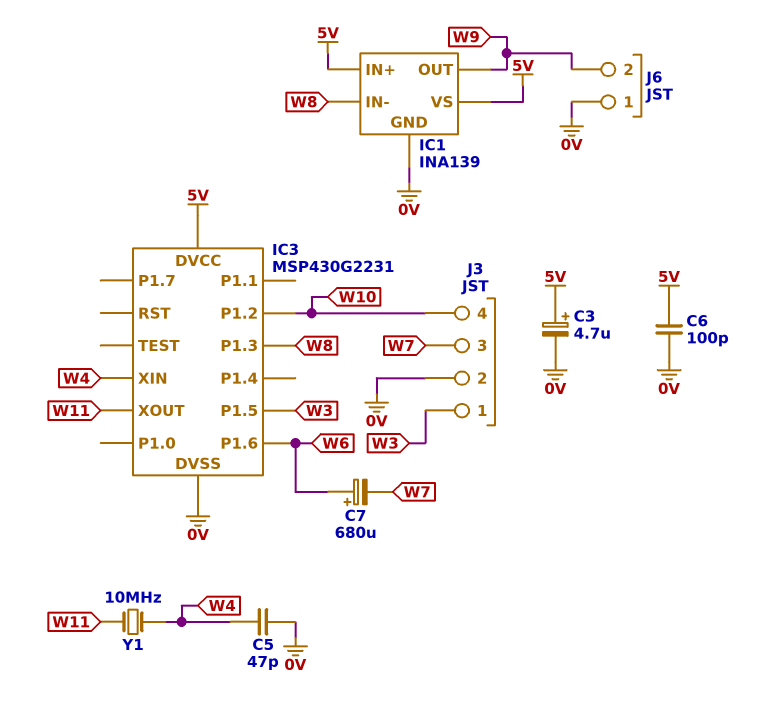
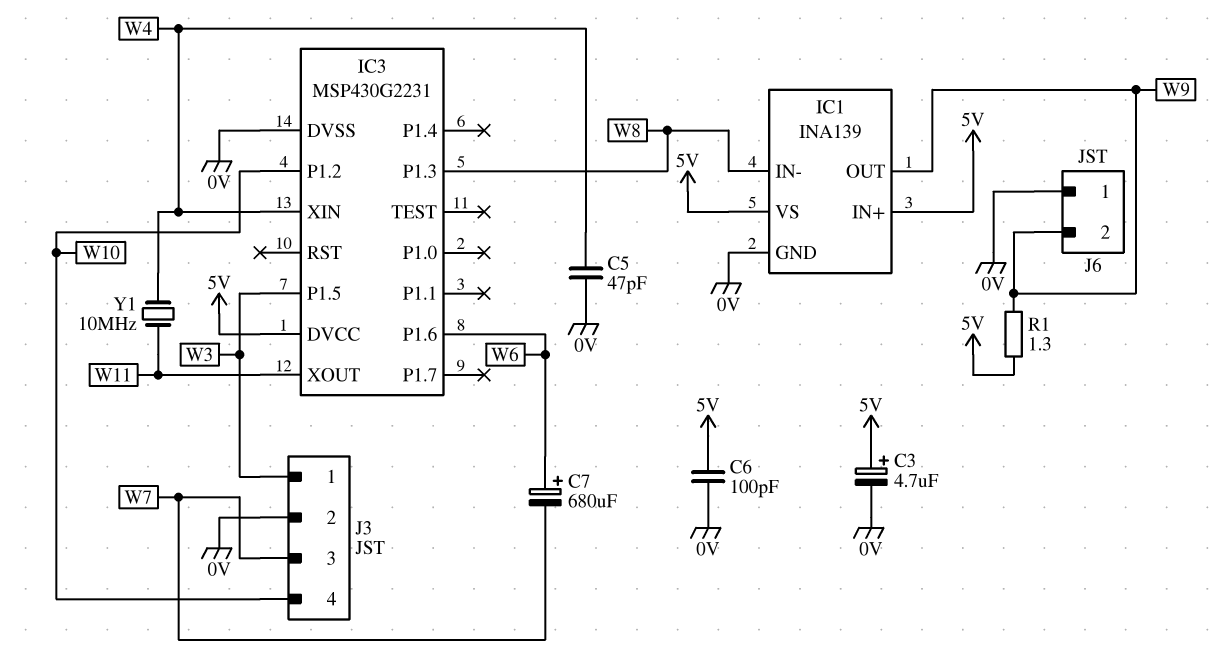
R1: none -> 1.3 (5V, W9)

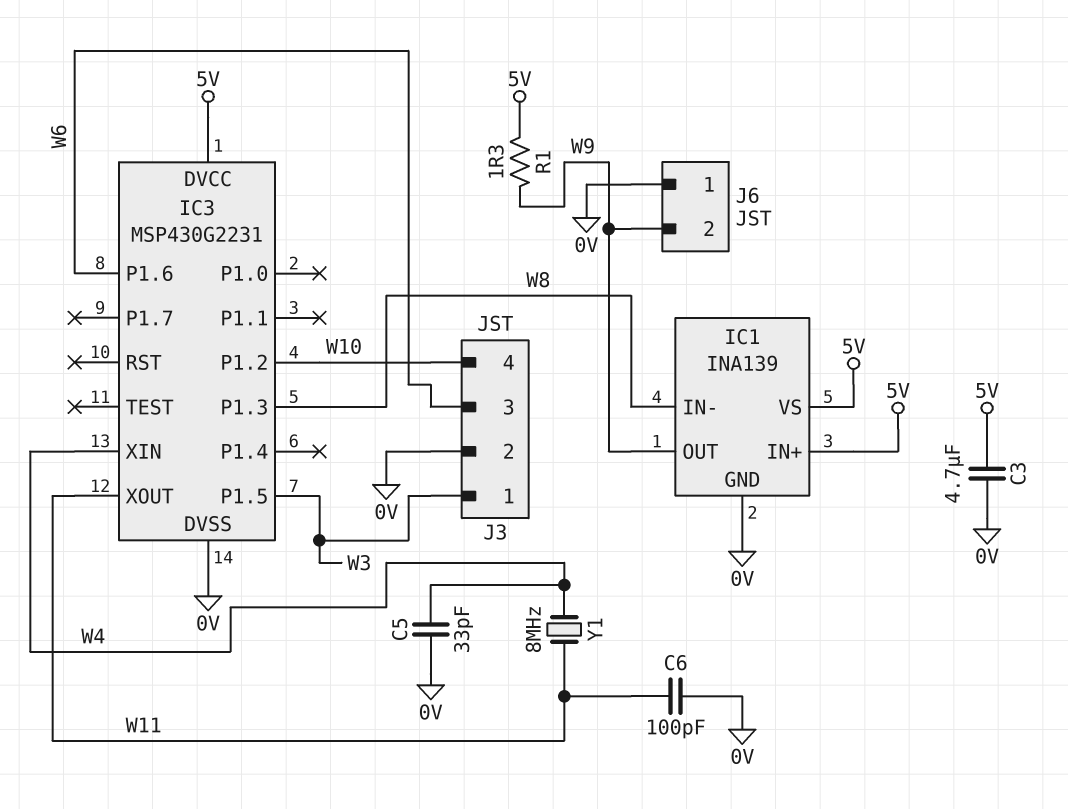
C3: 4.7uF (plus 5V, minus 0V) -> 4.7uF (0V, 5V)
C5: 47pF (0V, W4) -> 33pF (0V, W4)
C6: 100pF (0V, 5V) -> 100pF (0V, W11)
C7: 680uF (plus W6, minus W7) -> none
J3 pin 3: W7 -> W6
Y1: 10MHz (W4, W11) -> 8MHz (W4, W11)

